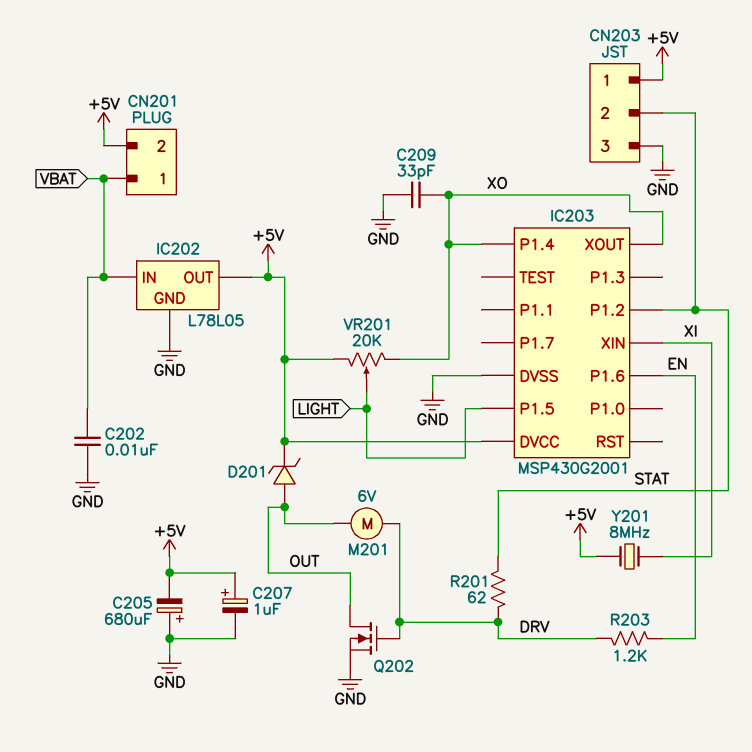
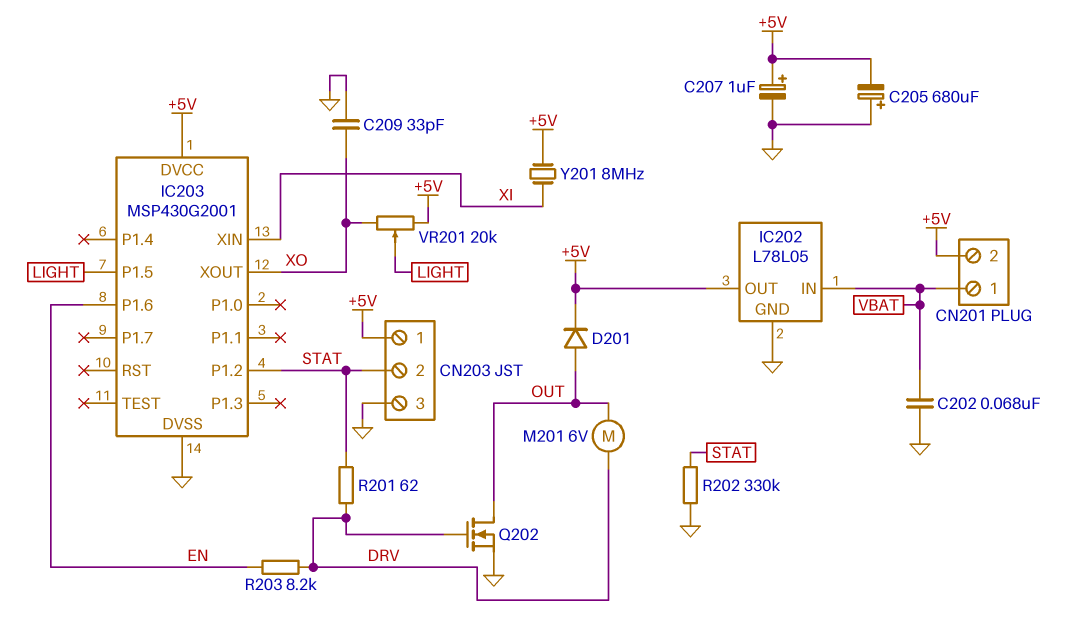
C202: 10nF (GND, VBAT) -> 68nF (GND, VBAT)
D201: zener (A OUT, K +5V) -> diode (A OUT, K +5V)
IC203 pin P1.4: XO -> none
R202: none -> 330k (GND, STAT)
R203: 1.2k (DRV, EN) -> 8.2k (DRV, EN)

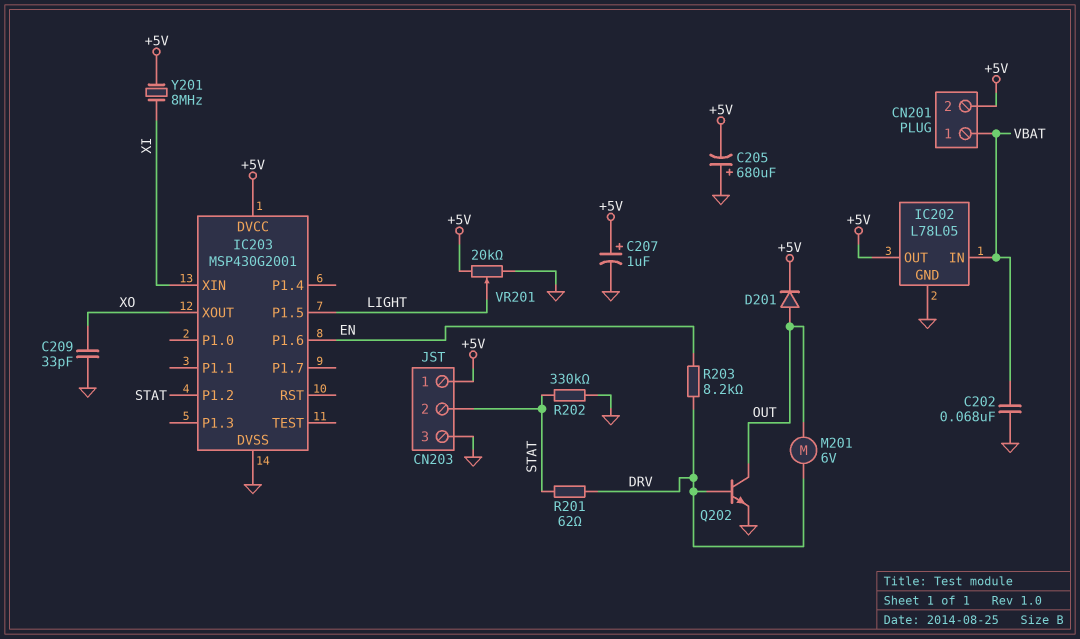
Q202: NMOS (G DRV, D OUT, S GND) -> NPN (B DRV, C OUT, E GND)
VR201: 20k (+5V, XO, wiper LIGHT) -> 20k (+5V, GND, wiper LIGHT)

